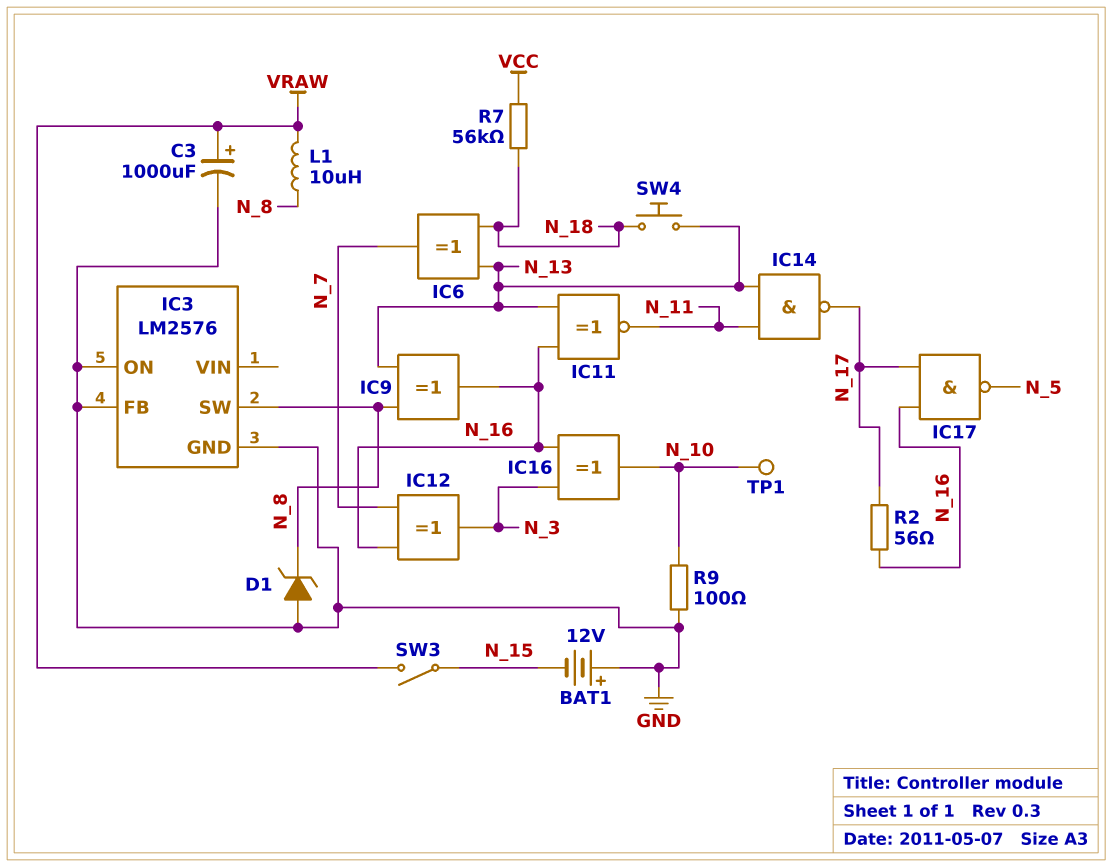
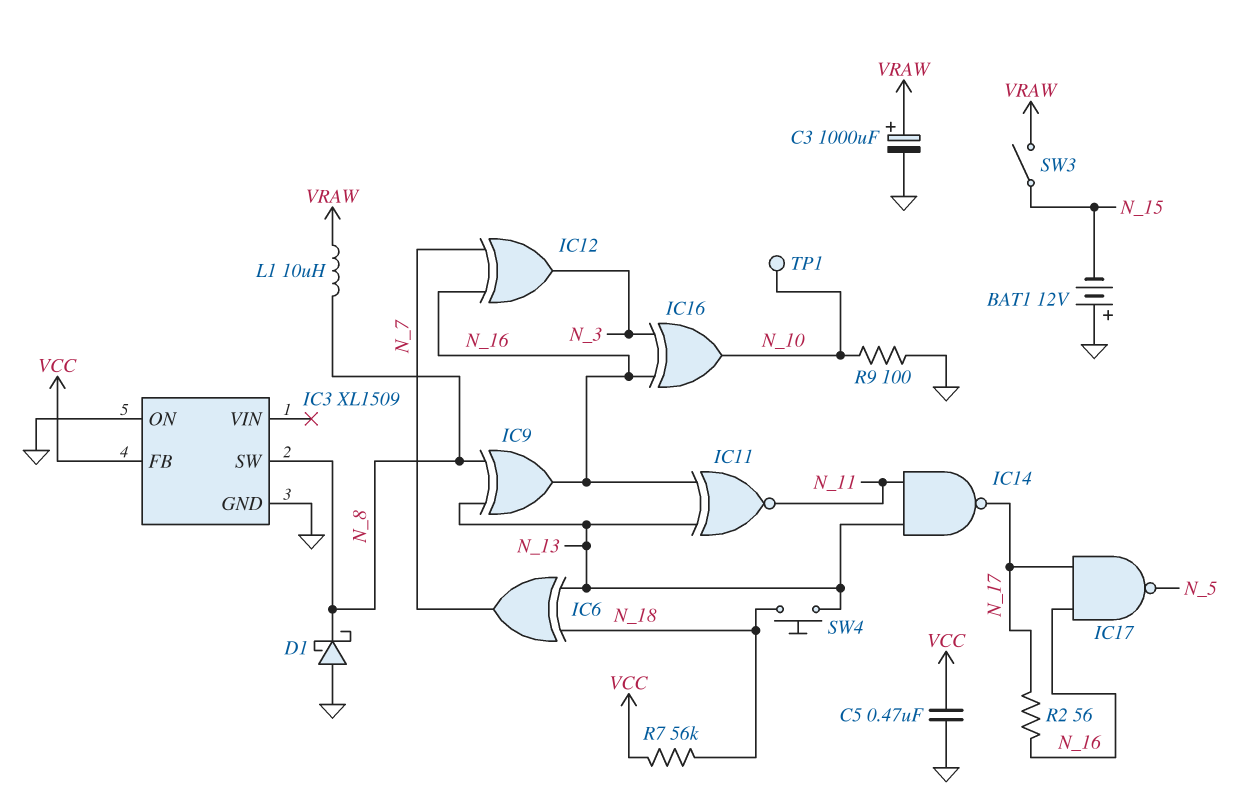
C5: none -> 470nF (GND, VCC)
D1: zener (A GND, K N_8) -> schottky (A GND, K N_8)
IC3: LM2576 -> XL1509
IC3 pin FB: GND -> VCC

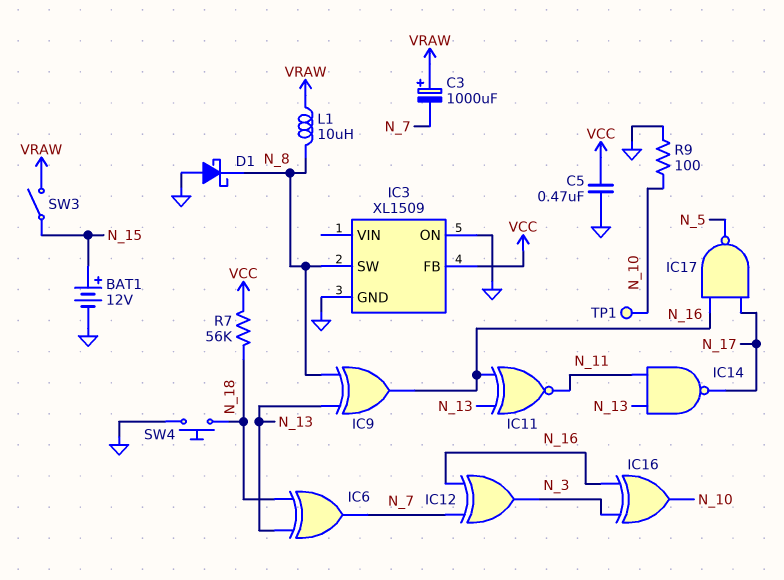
BAT1: 12V (plus GND, minus N_15) -> 12V (plus N_15, minus GND)
C3: 1000uF (plus VRAW, minus GND) -> 1000uF (plus VRAW, minus N_7)
R2: 56 (N_16, N_17) -> none
SW4: button (N_13, N_18) -> button (GND, N_18)

